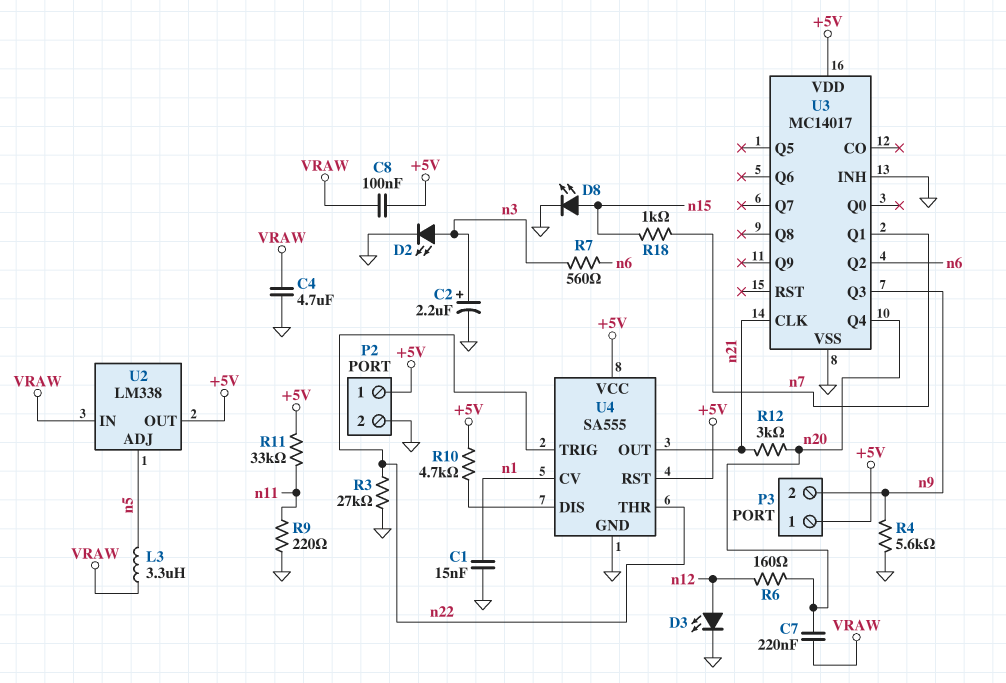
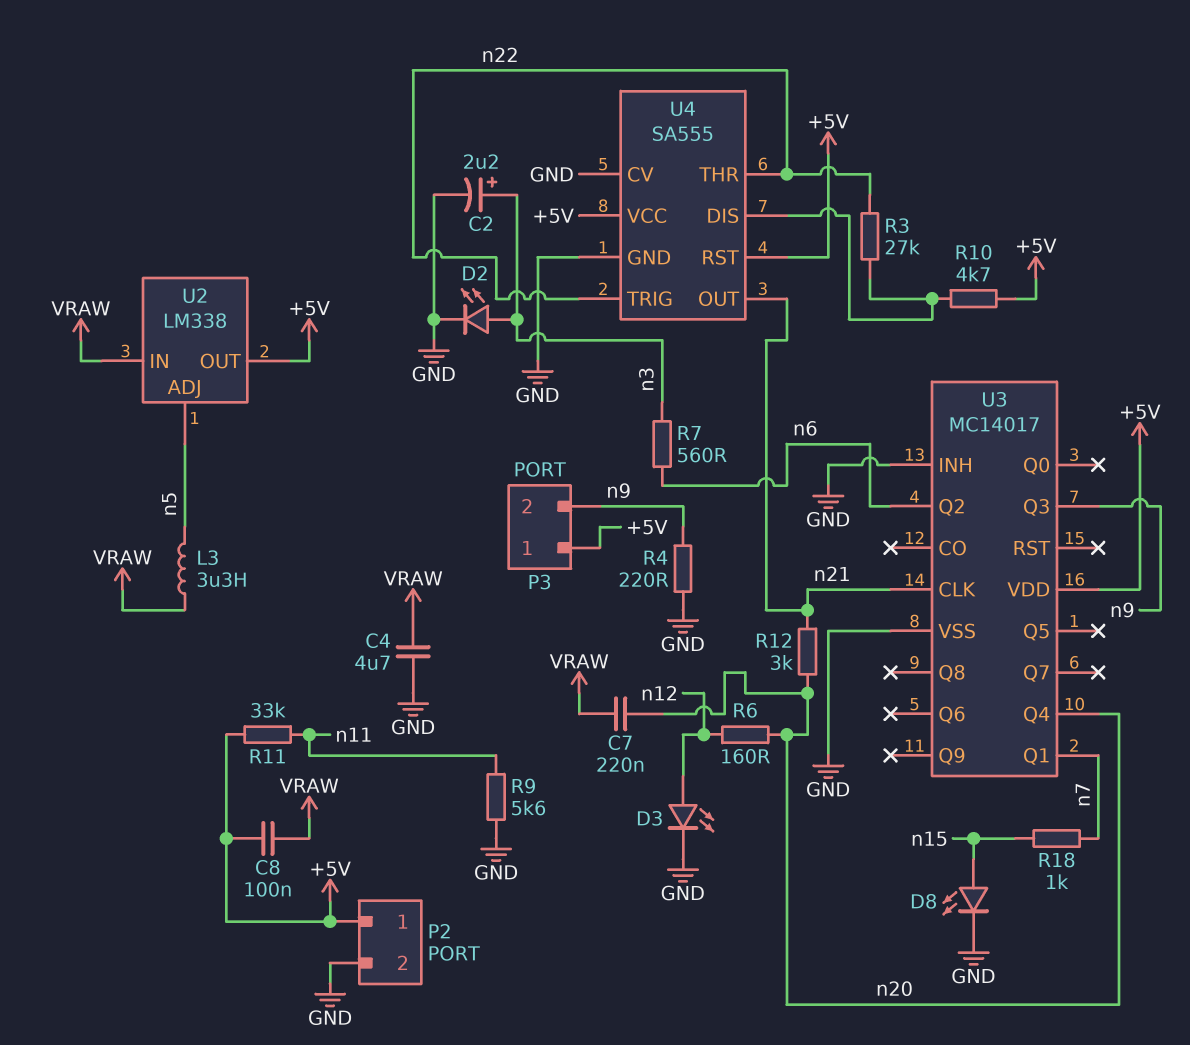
C1: 15nF (GND, n1) -> none
R3: 27k (GND, n22) -> 27k (U4/DIS, n22)
R4: 5.6k (GND, n9) -> 220 (GND, n9)
R9: 220 (GND, n11) -> 5.6k (GND, n11)
U4 pin CV: n1 -> GND

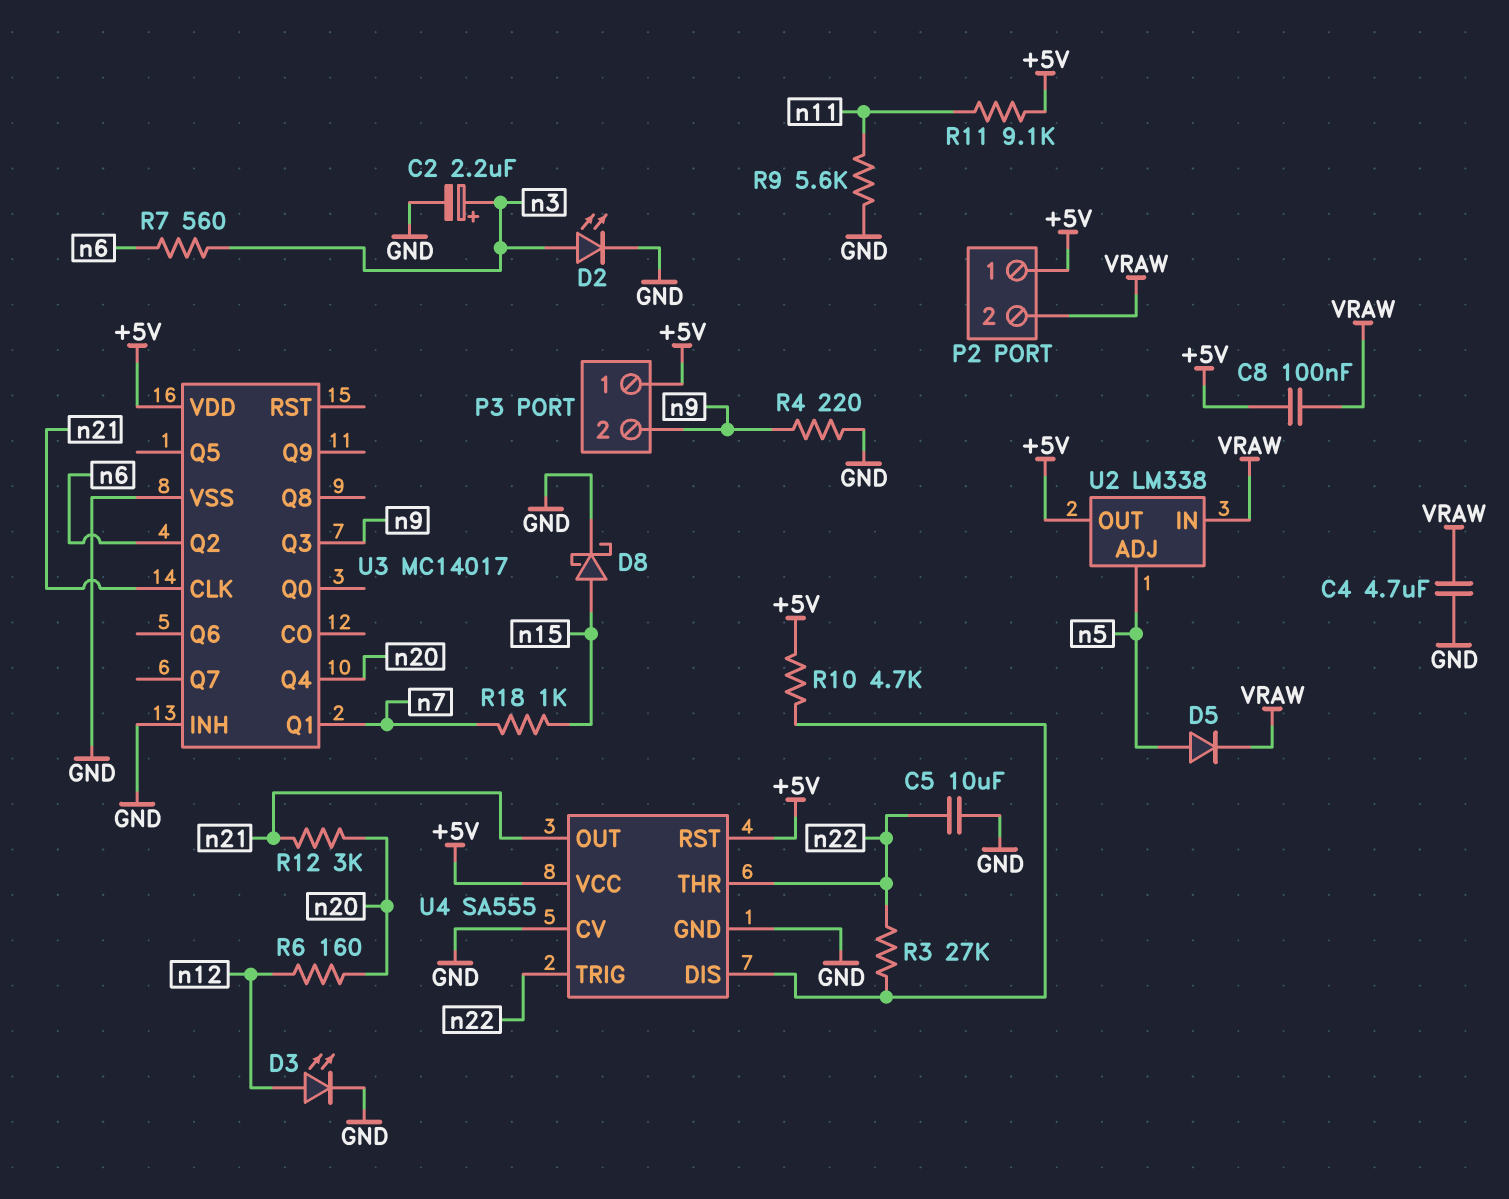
C5: none -> 10uF (GND, n22)
C7: 220nF (VRAW, n20) -> none
D5: none -> diode (A n5, K VRAW)
D8: LED (A n15, K GND) -> schottky (A n15, K GND)
L3: 3.3uH (VRAW, n5) -> none
P2 pin 2: GND -> VRAW
R11: 33k (+5V, n11) -> 9.1k (+5V, n11)

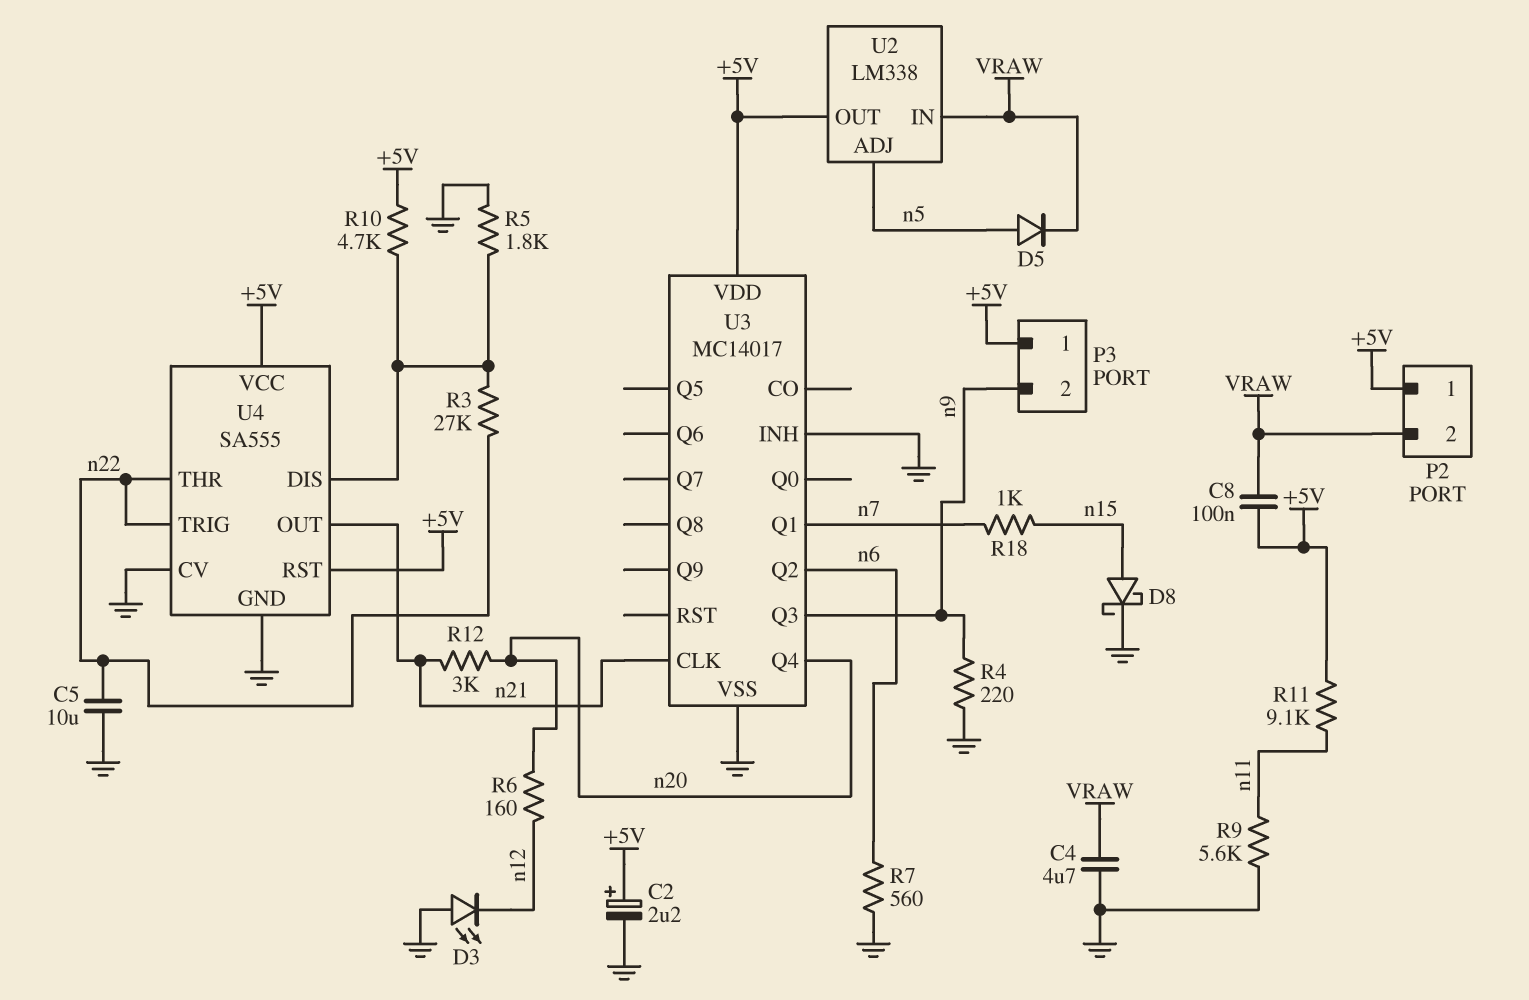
C2: 2.2uF (plus n3, minus GND) -> 2.2uF (plus +5V, minus GND)
D2: LED (A n3, K GND) -> none
D3: LED (A n12, K GND) -> LED (A GND, K n12)
R5: none -> 1.8k (GND, U4/DIS)
R7: 560 (n3, n6) -> 560 (GND, n6)

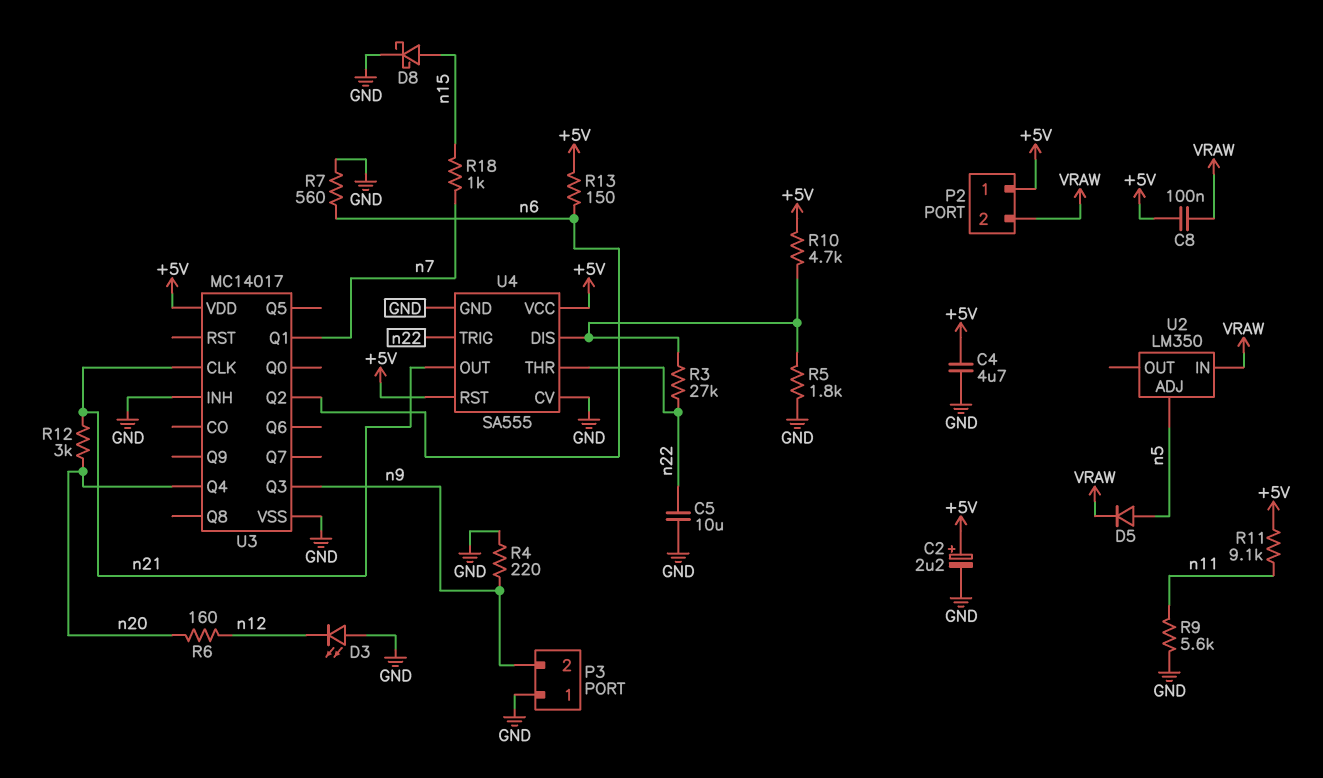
C4: 4.7uF (GND, VRAW) -> 4.7uF (+5V, GND)
P3 pin 1: +5V -> GND
R13: none -> 150 (+5V, n6)
U2: LM338 -> LM350
U2 pin OUT: +5V -> none

